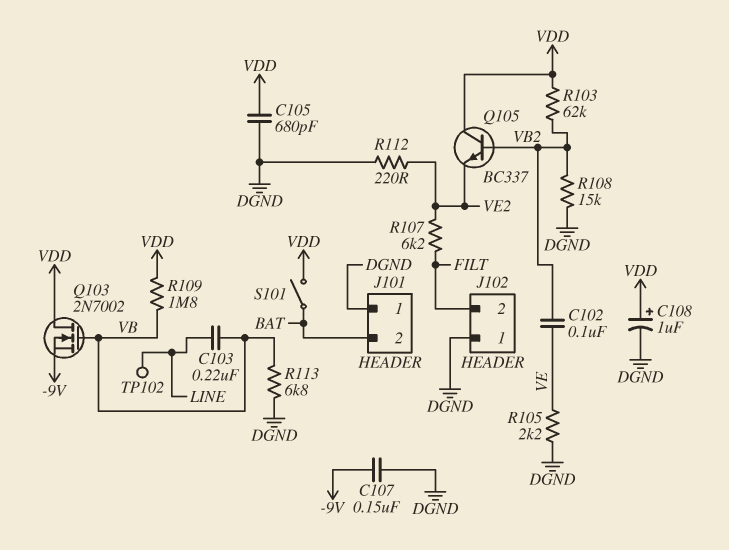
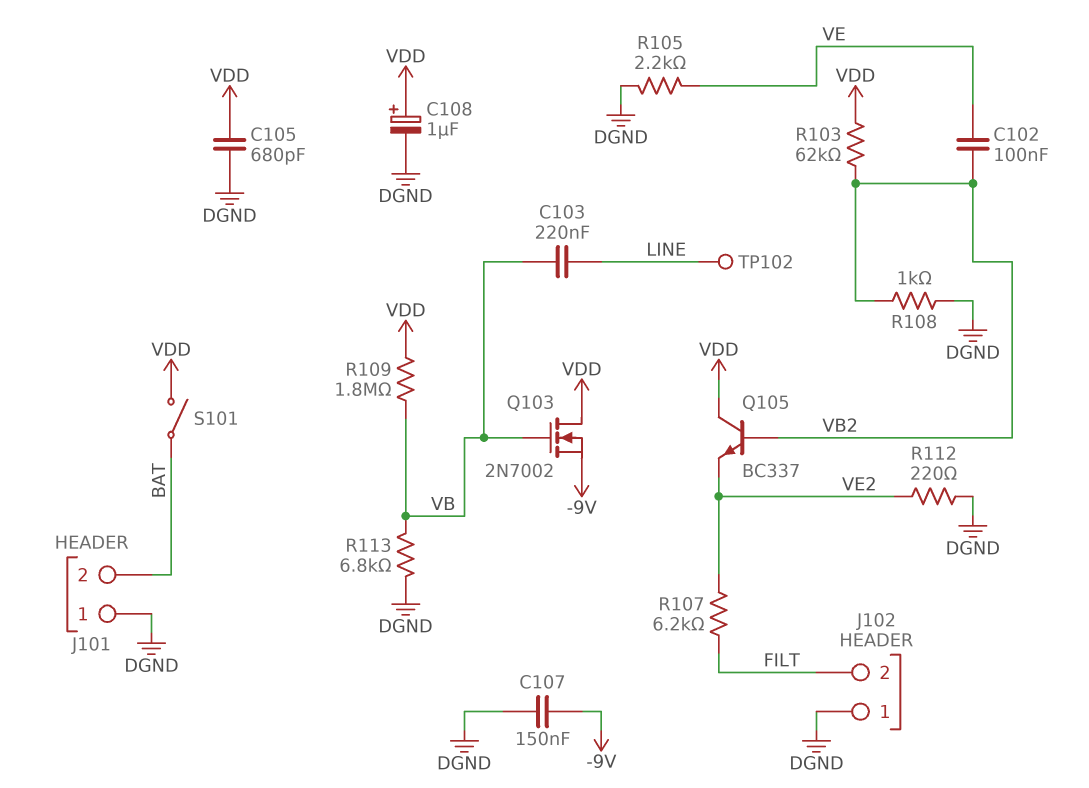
R108: 15k (DGND, VB2) -> 1k (DGND, VB2)

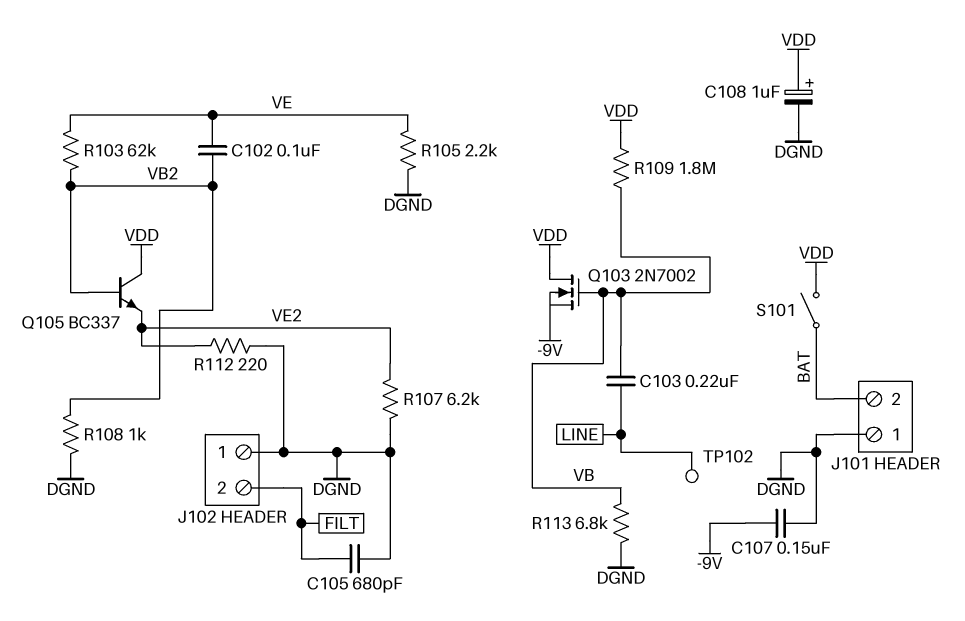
C105: 680pF (DGND, VDD) -> 680pF (DGND, FILT)
R103: 62k (VB2, VDD) -> 62k (VB2, VE)
R107: 6.2k (FILT, VE2) -> 6.2k (DGND, VE2)

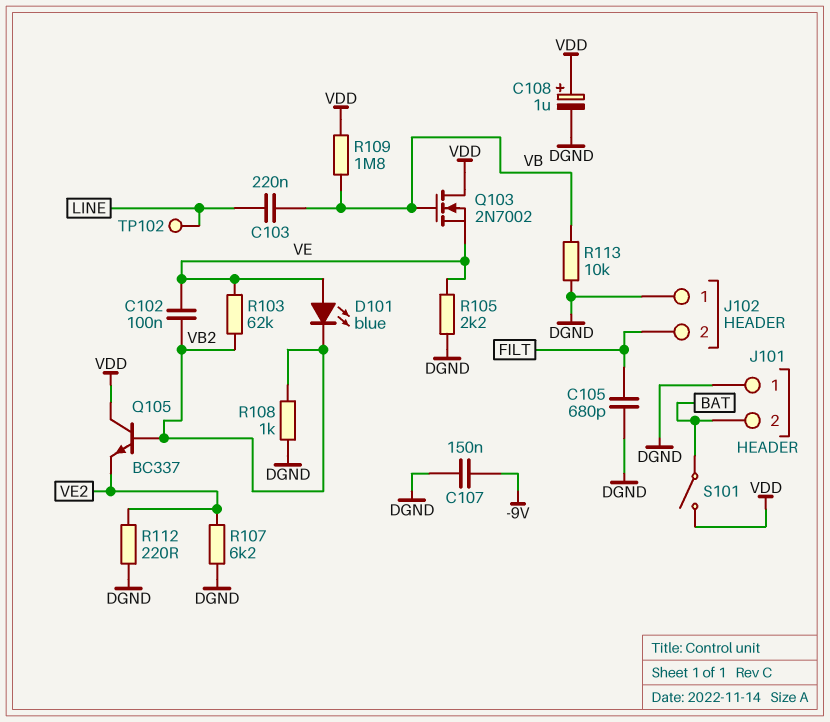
D101: none -> LED blue (A VE, K VB2)
Q103: NMOS 2N7002 (G VB, D VDD, S -9V) -> NMOS 2N7002 (G VB, D VDD, S VE)
R113: 6.8k (DGND, VB) -> 10k (DGND, VB)

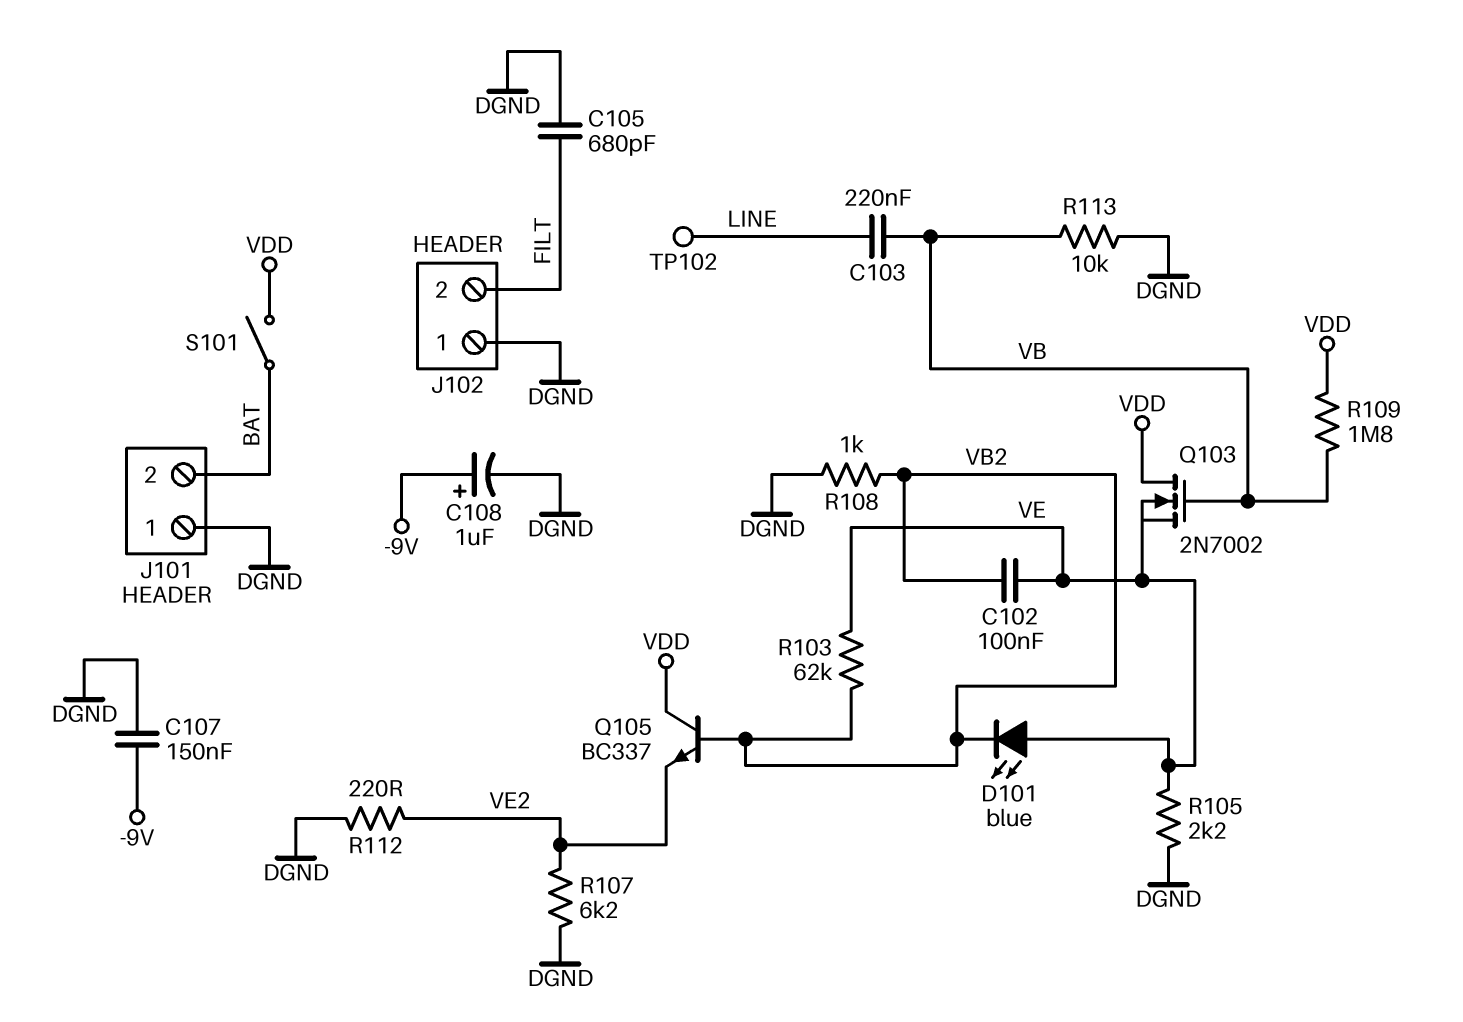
C108: 1uF (plus VDD, minus DGND) -> 1uF (plus -9V, minus DGND)

